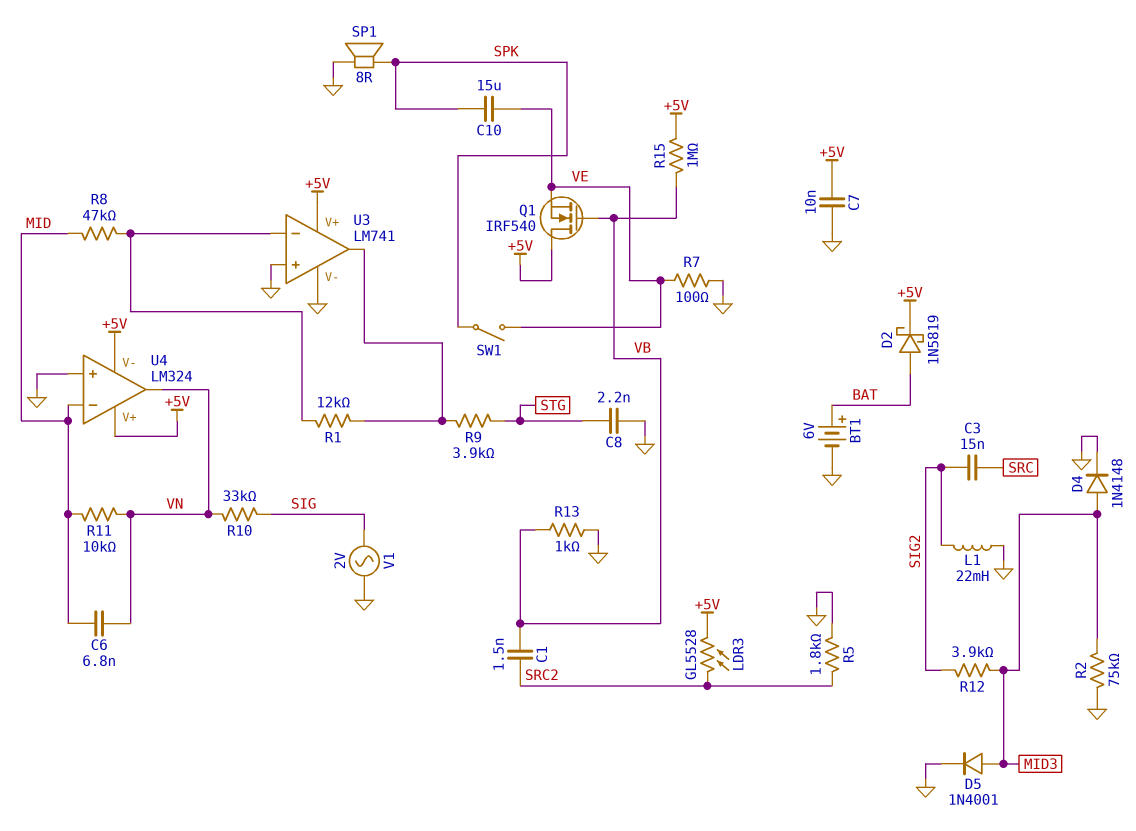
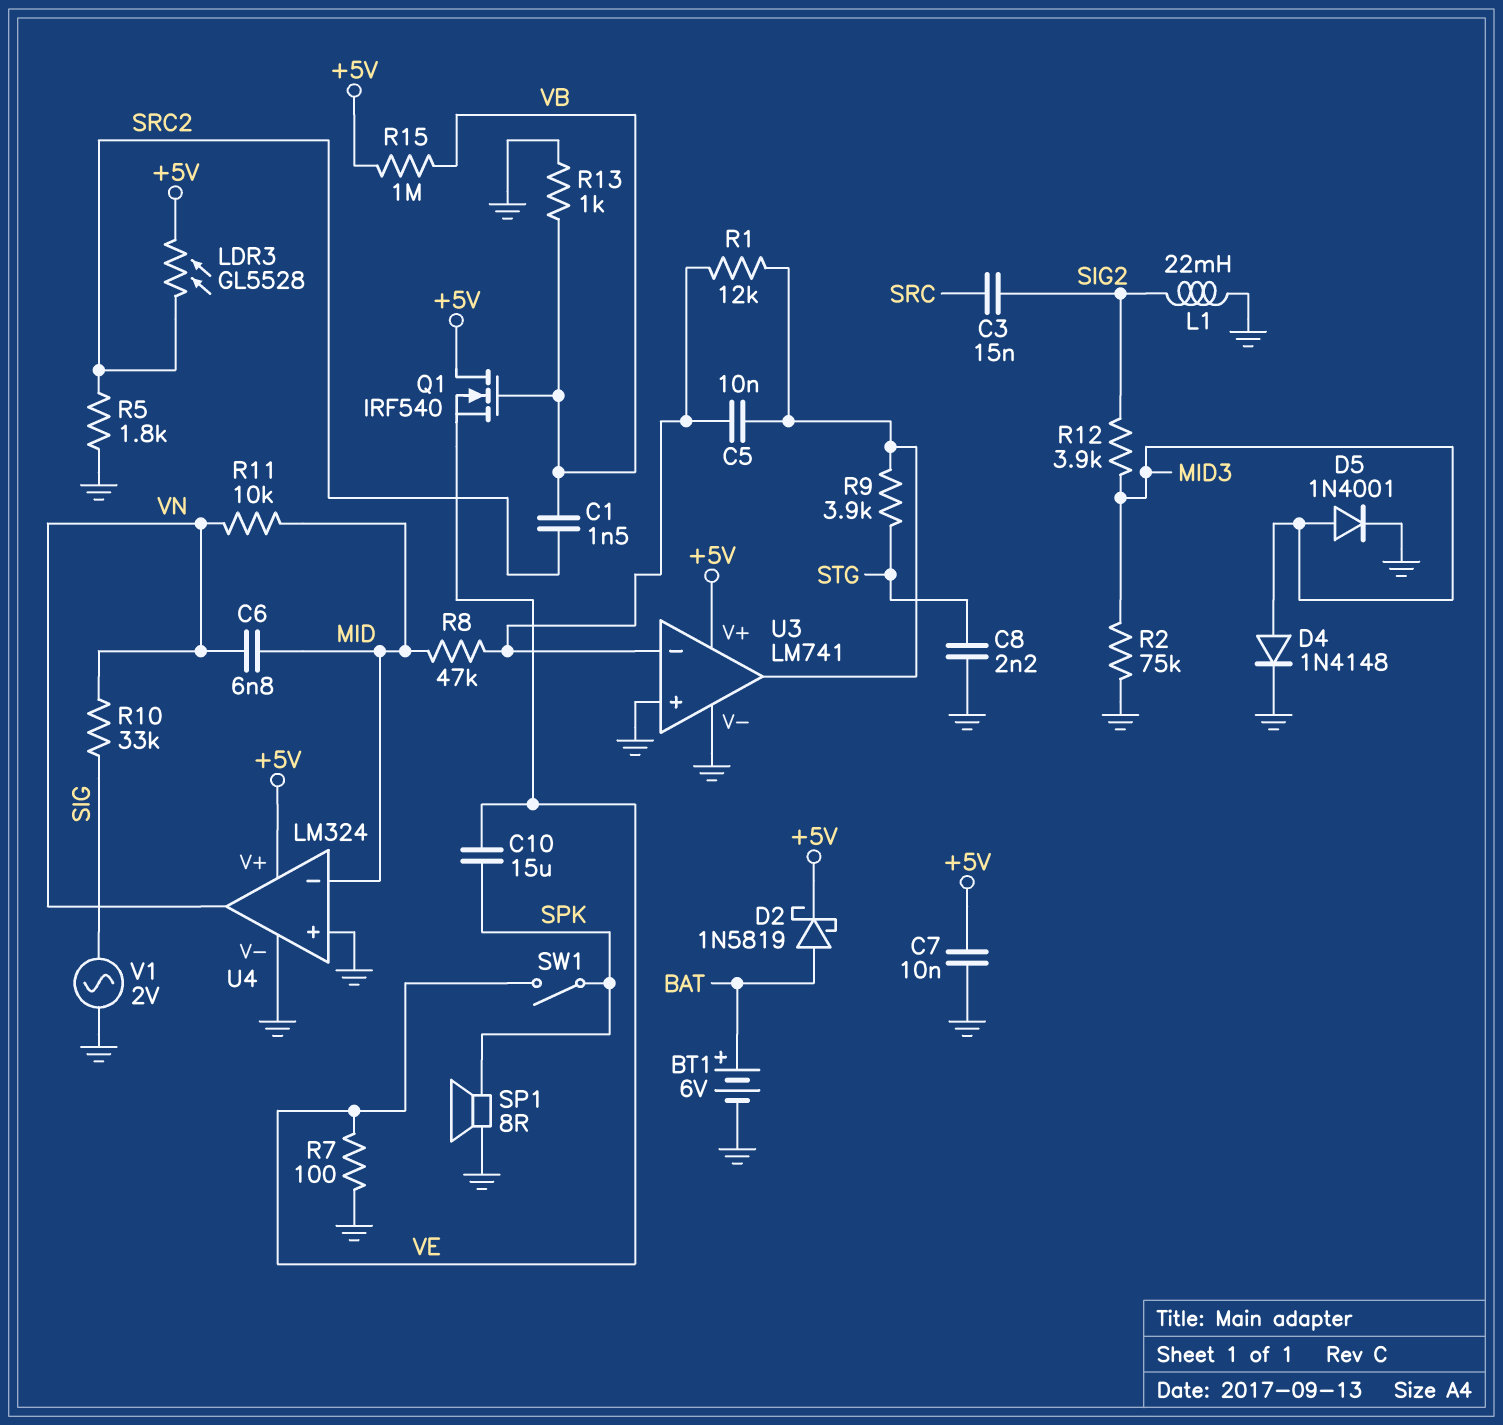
C5: none -> 10nF (U3/in-, U3/out)
U4 pin V-: +5V -> GND

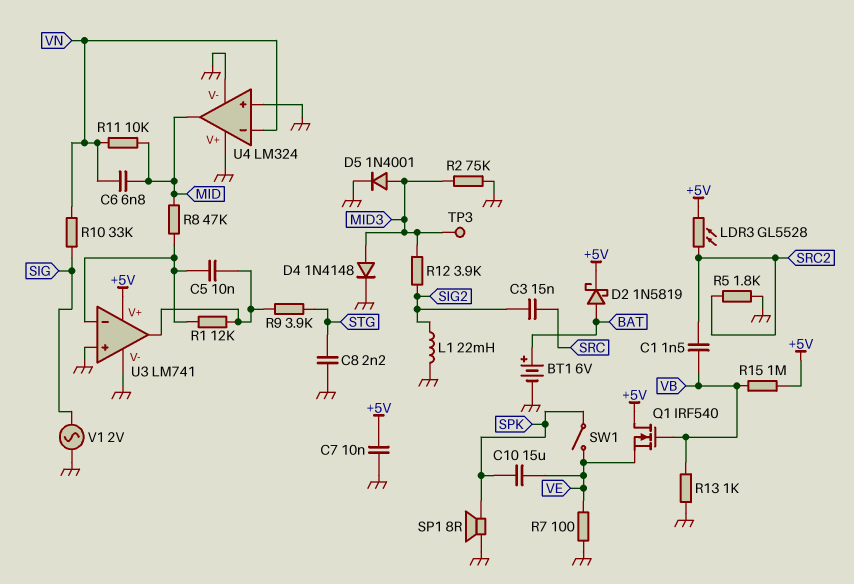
TP3: none -> test point (MID3)
U4 pin V+: +5V -> GND
U4 pin in-: MID -> VN
U4 pin out: VN -> MID

